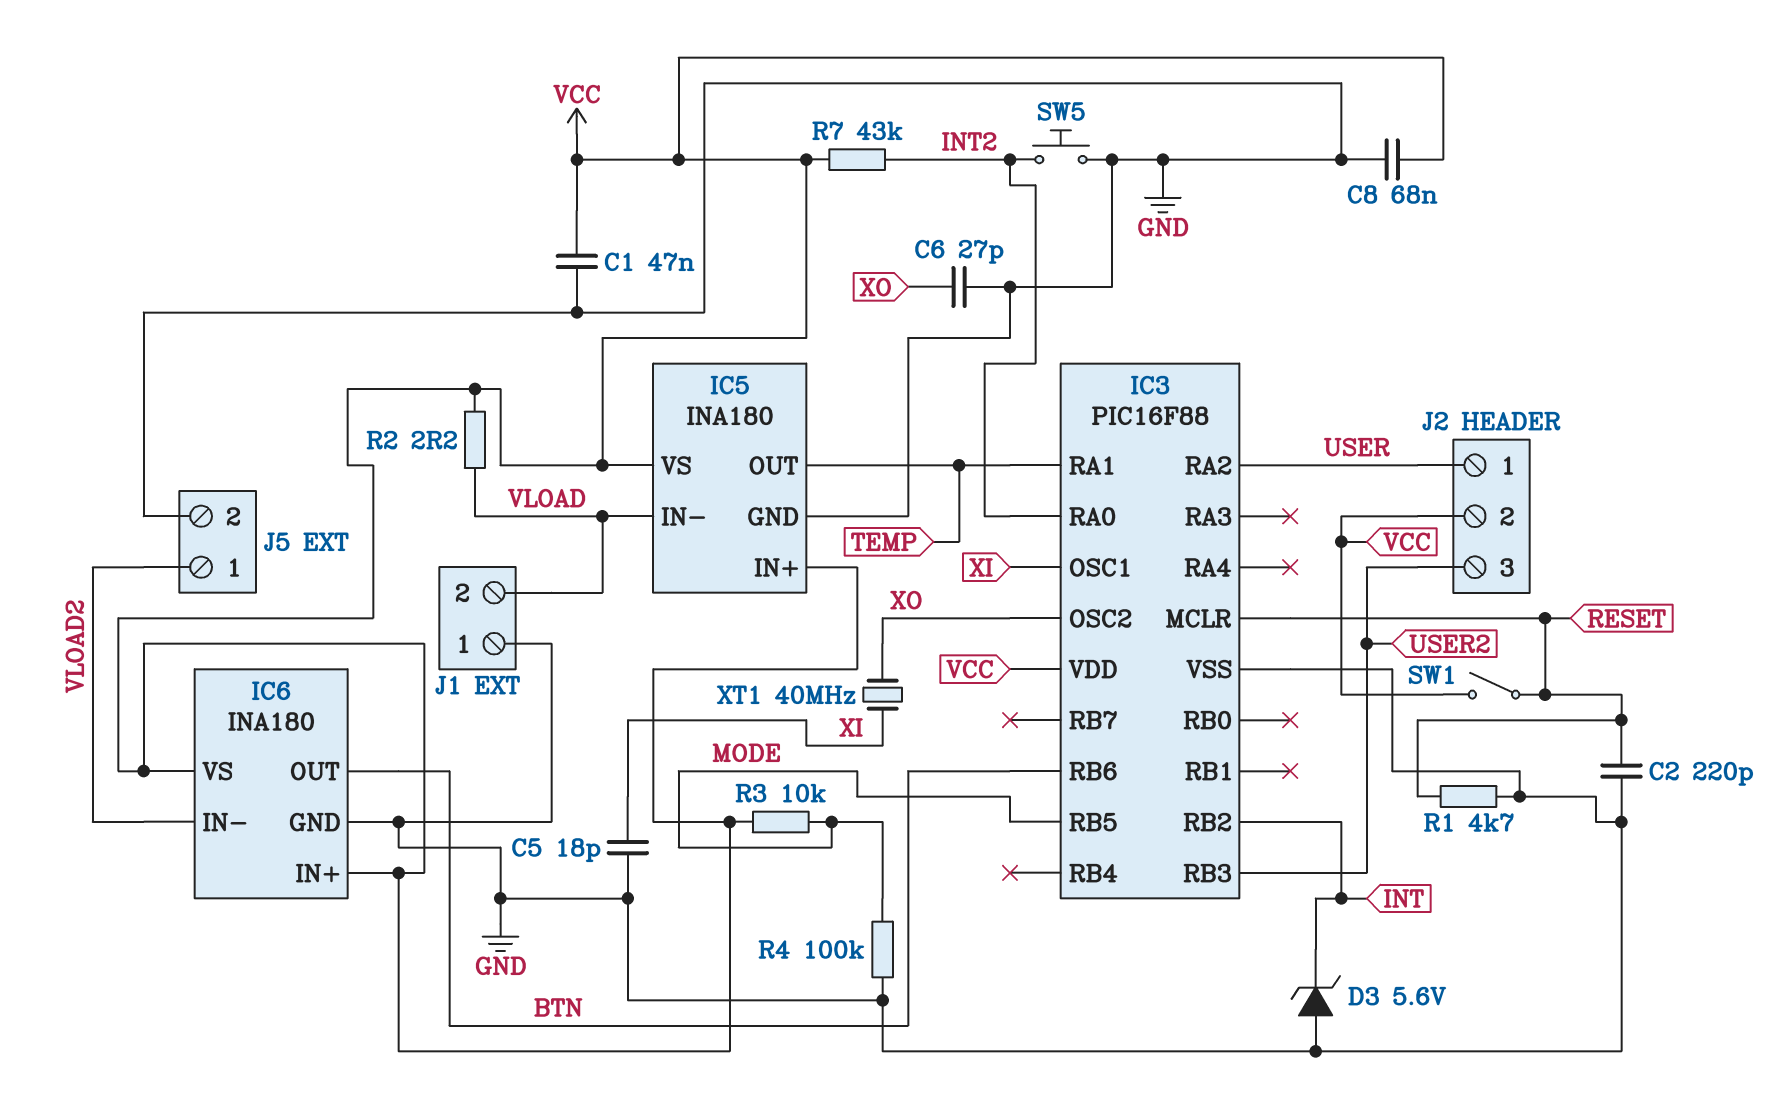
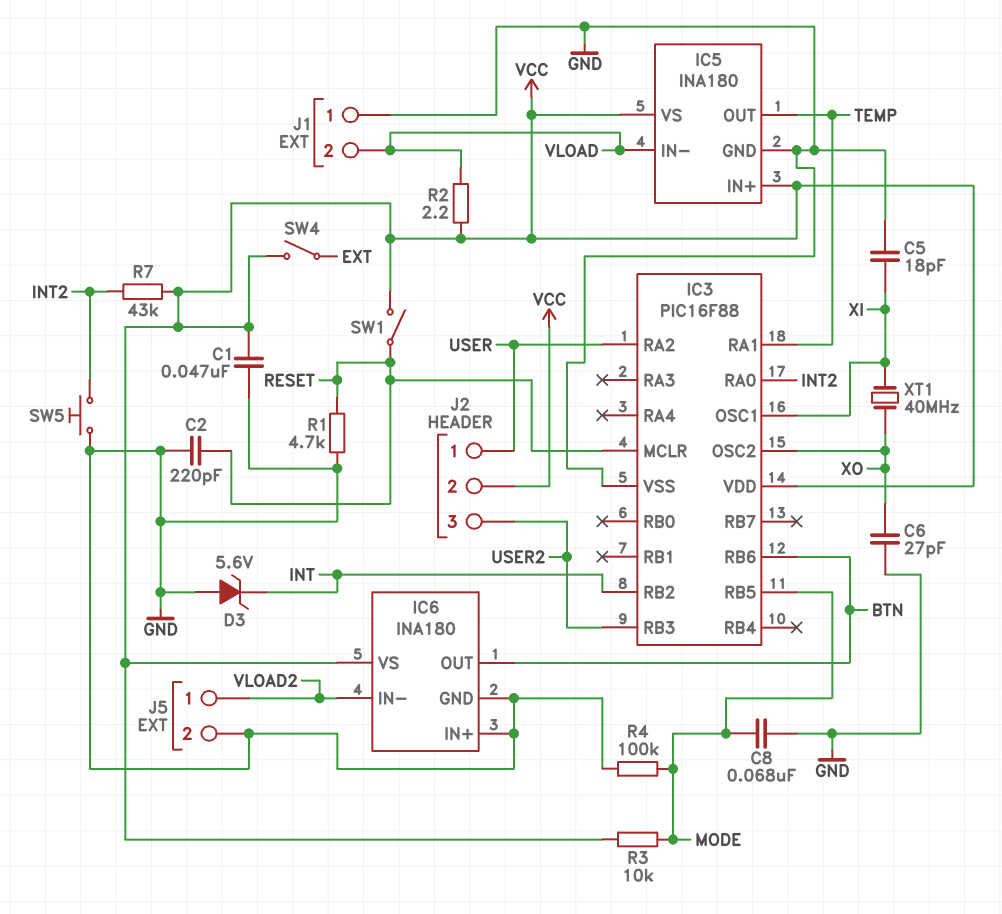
C8: 68nF (GND, VCC) -> 68nF (GND, MODE)
IC6 pin IN+: VCC -> GND
SW4: none -> switch (EXT, VCC)

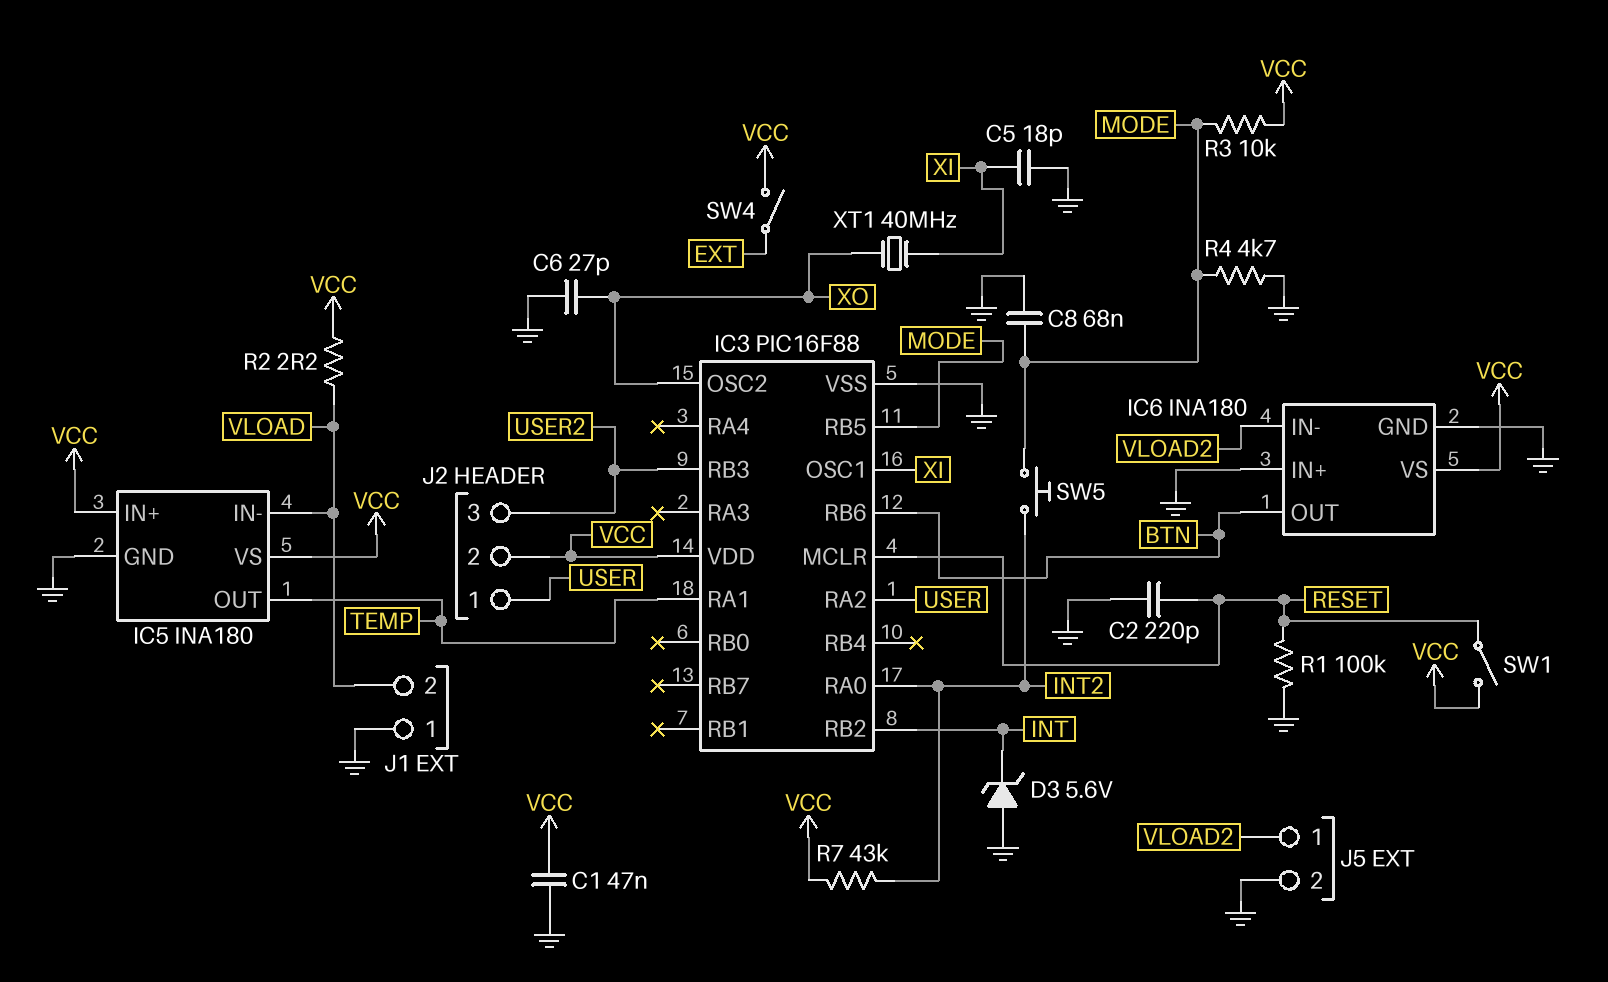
R1: 4.7k (GND, RESET) -> 100k (GND, RESET)
R4: 100k (GND, MODE) -> 4.7k (GND, MODE)
SW5: button (GND, INT2) -> button (INT2, MODE)

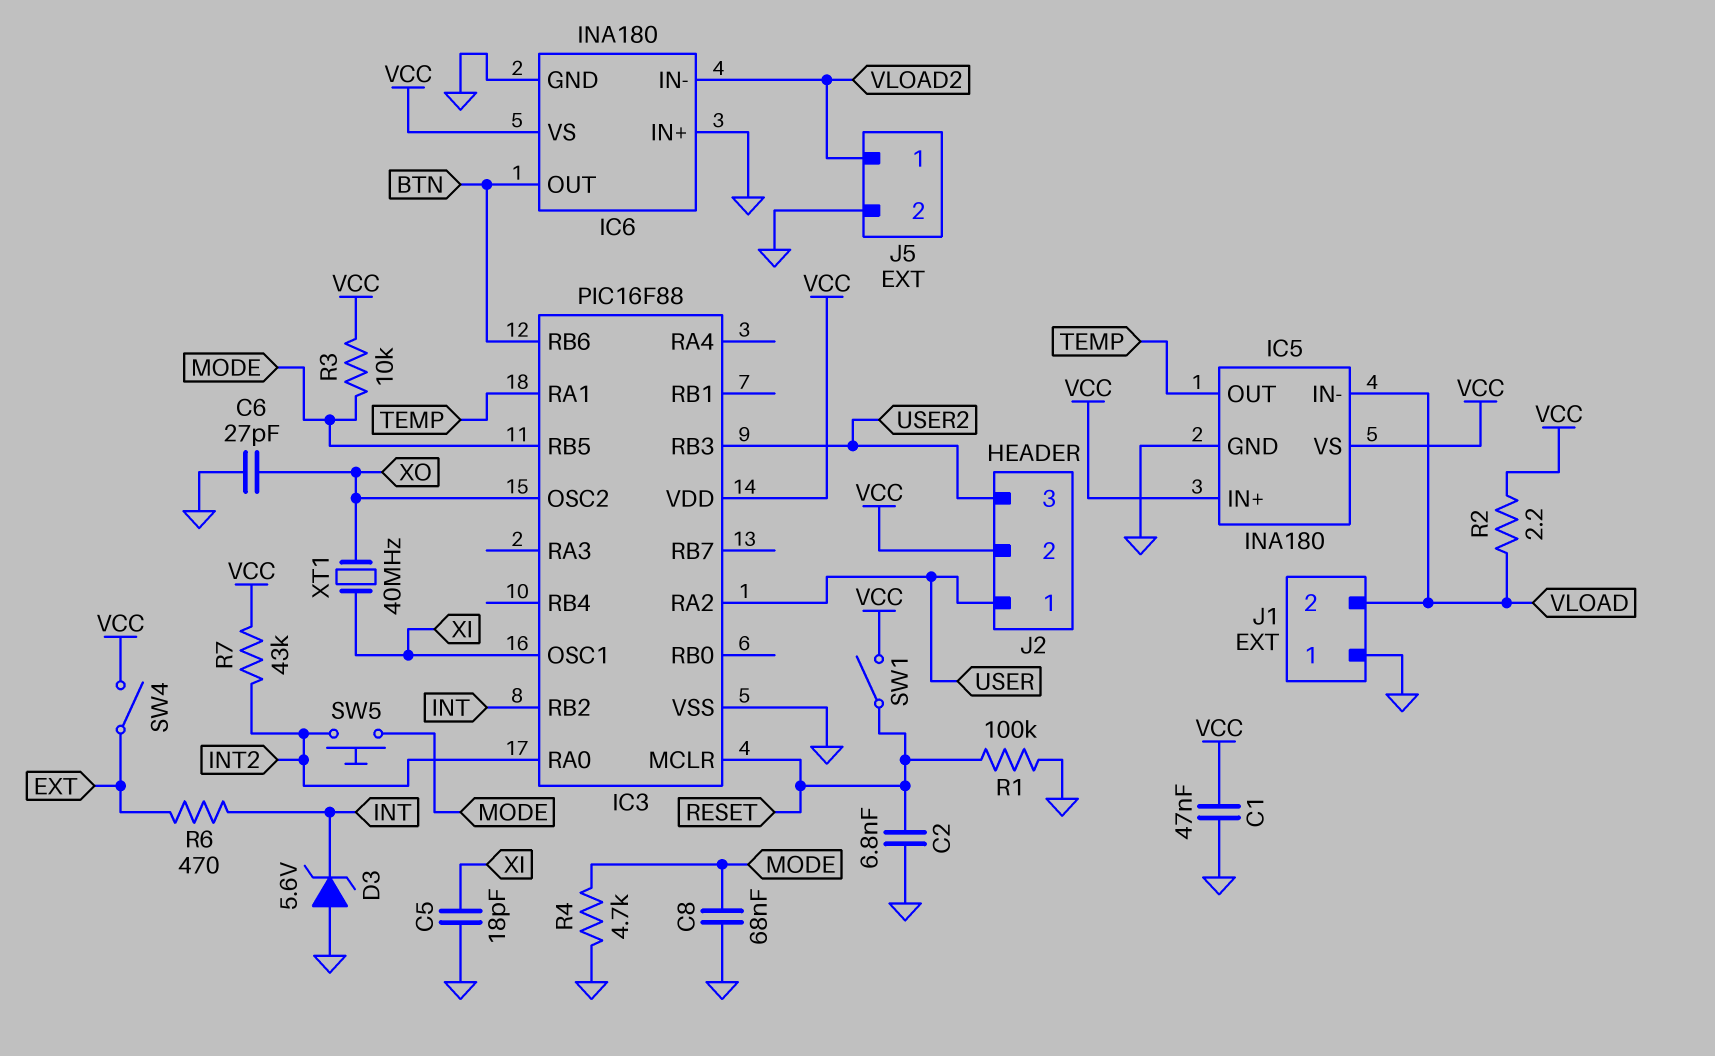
C2: 220pF (GND, RESET) -> 6.8nF (GND, RESET)
R6: none -> 470 (EXT, INT)

